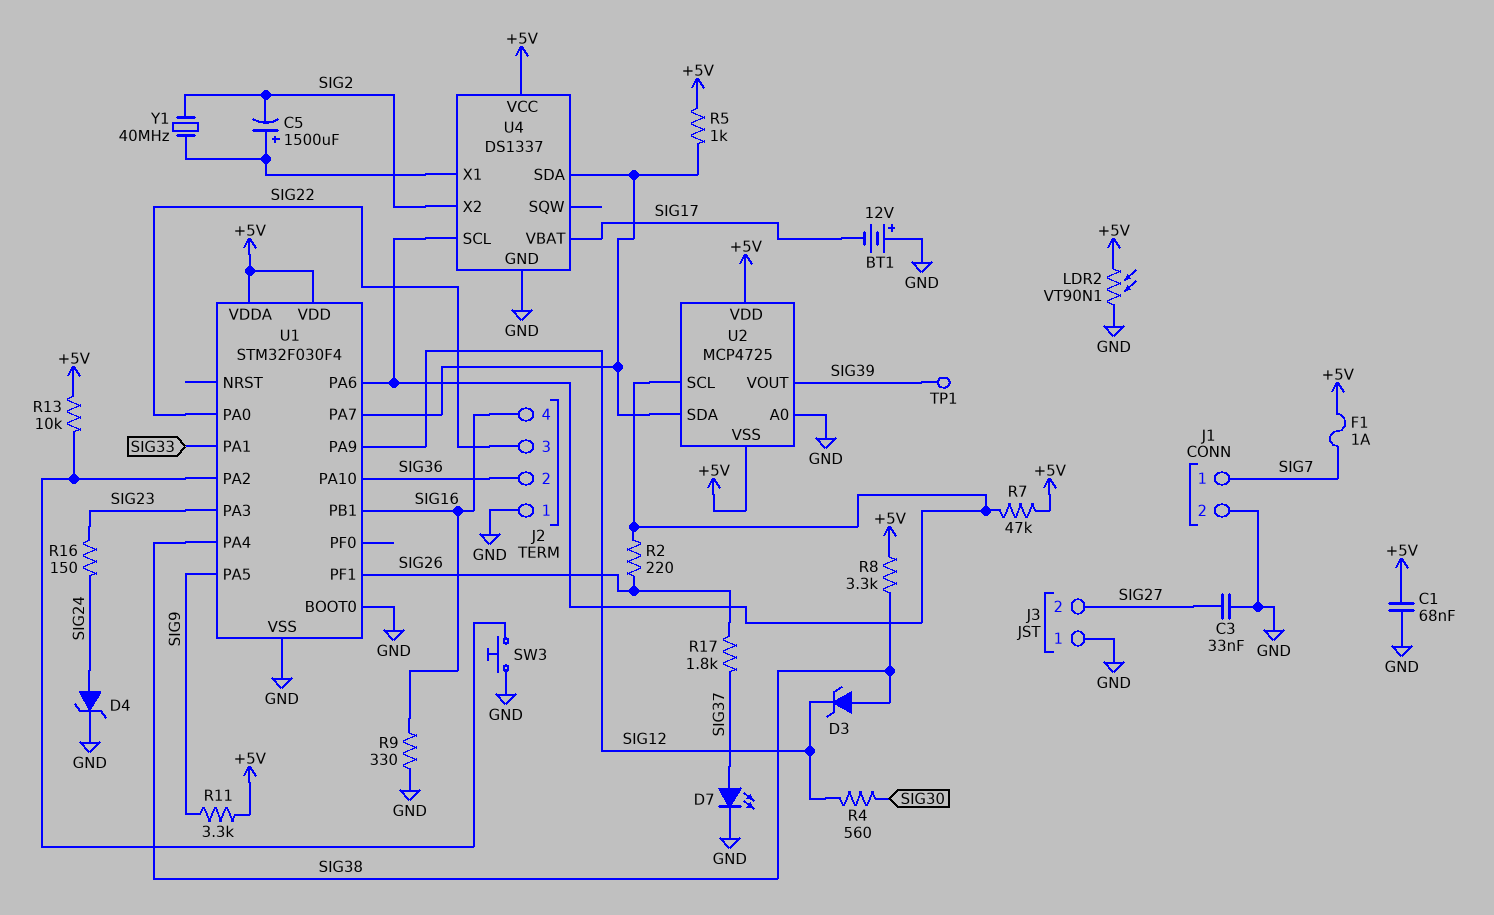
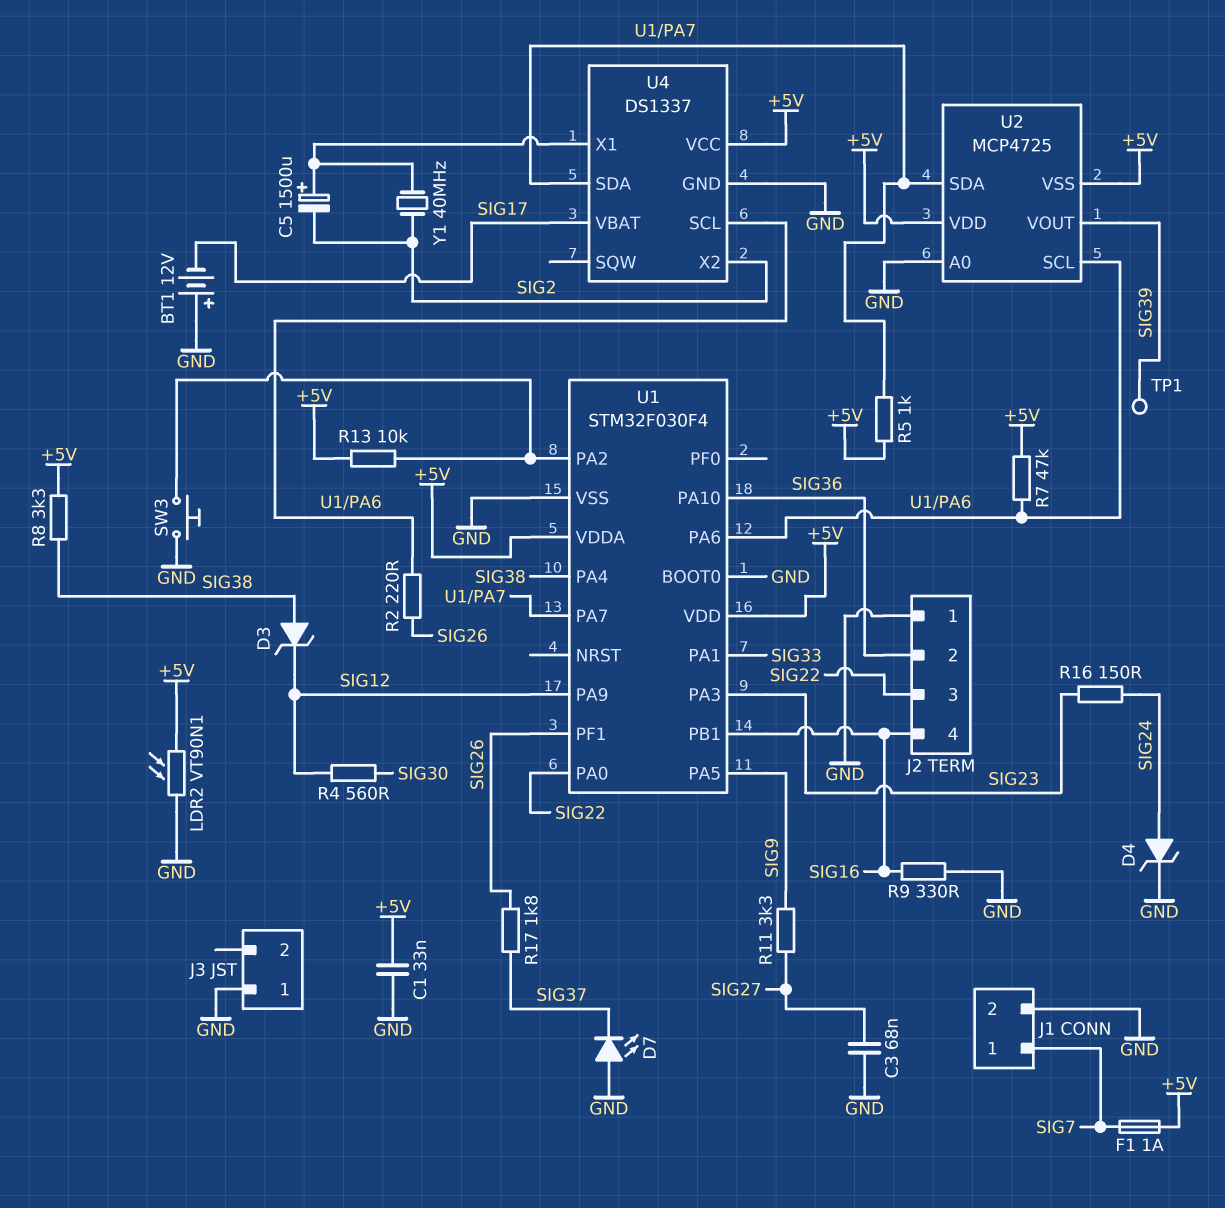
C1: 68nF (+5V, GND) -> 33nF (+5V, GND)
C3: 33nF (GND, SIG27) -> 68nF (GND, SIG27)
D7: LED (A SIG37, K GND) -> LED (A GND, K SIG37)
J3 pin 2: SIG27 -> none
R11: 3.3k (+5V, SIG9) -> 3.3k (SIG9, SIG27)

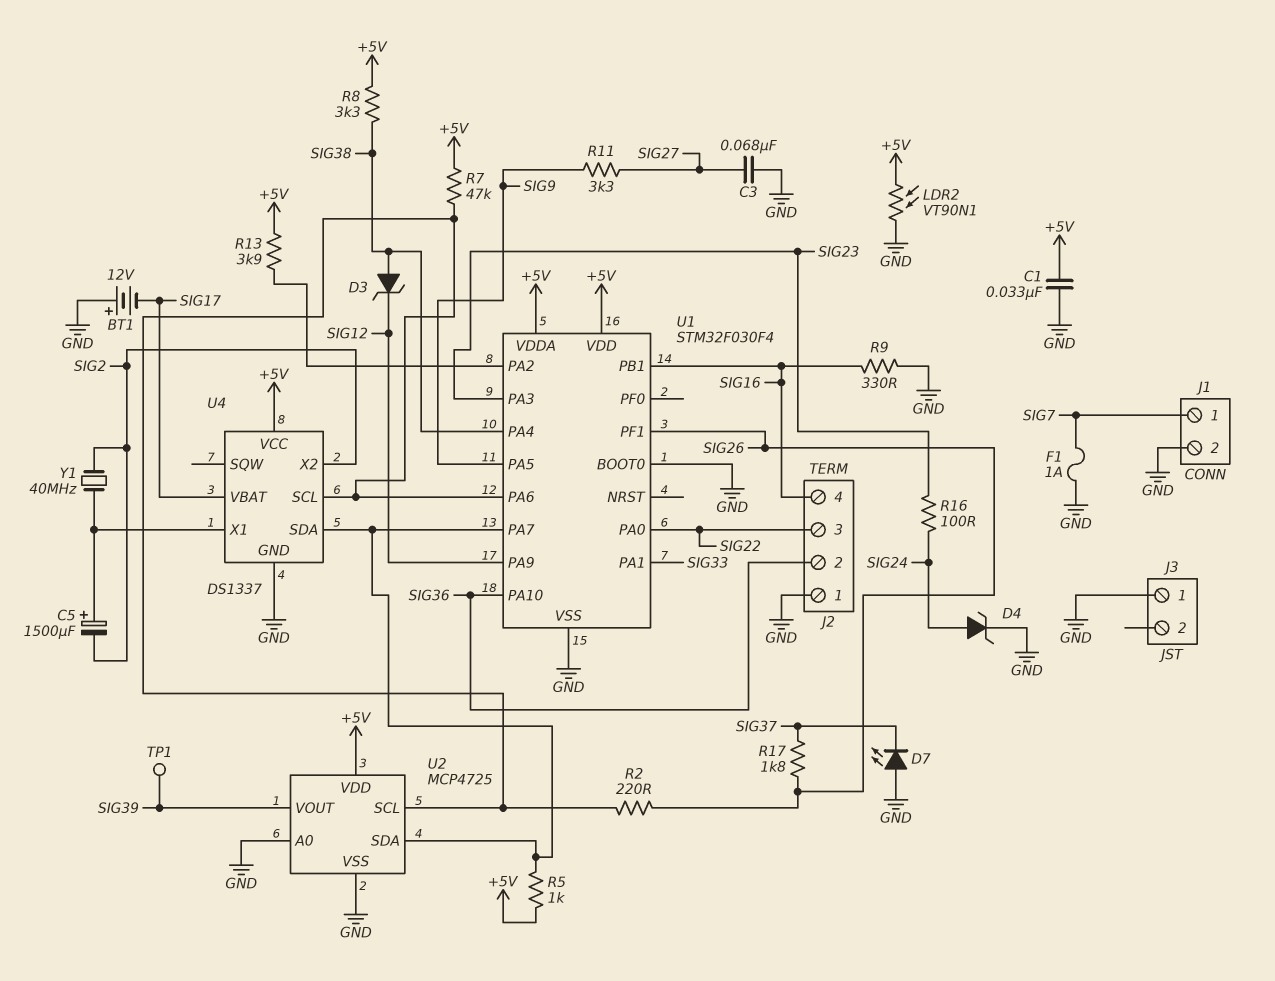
F1: 1A (+5V, SIG7) -> 1A (GND, SIG7)
R4: 560 (SIG12, SIG30) -> none
R13: 10k (+5V, U1/PA2) -> 3.9k (+5V, U1/PA2)
R16: 150 (SIG23, SIG24) -> 100 (SIG23, SIG24)
SW3: button (GND, U1/PA2) -> none
U2 pin VSS: +5V -> GND

